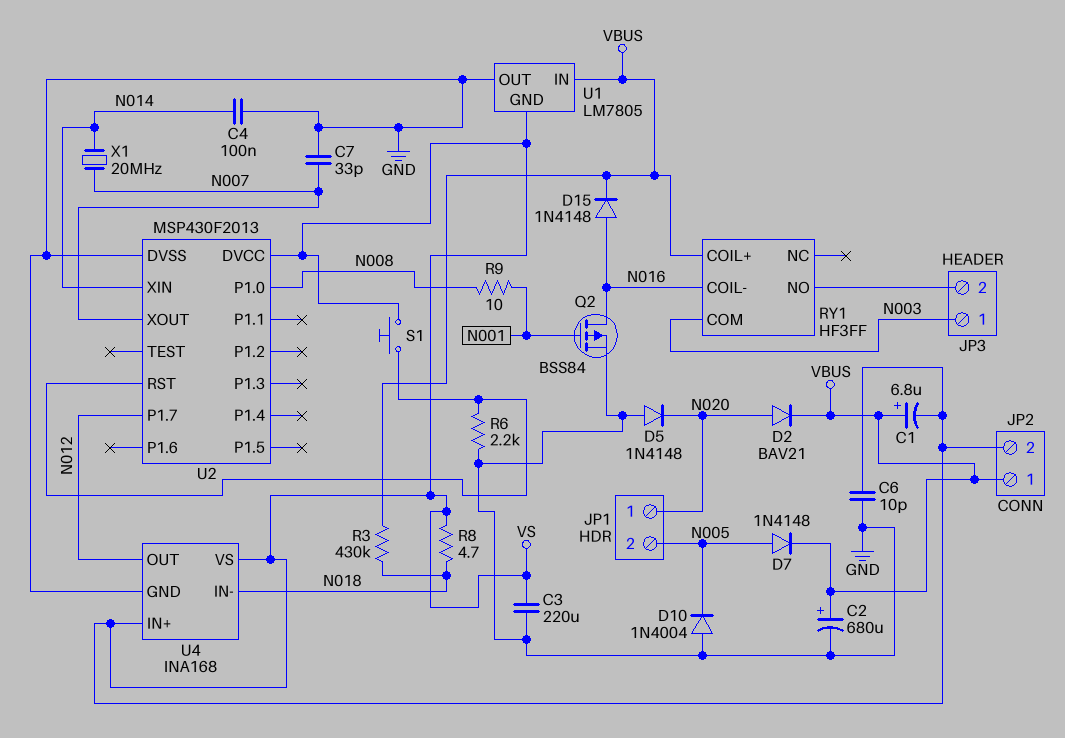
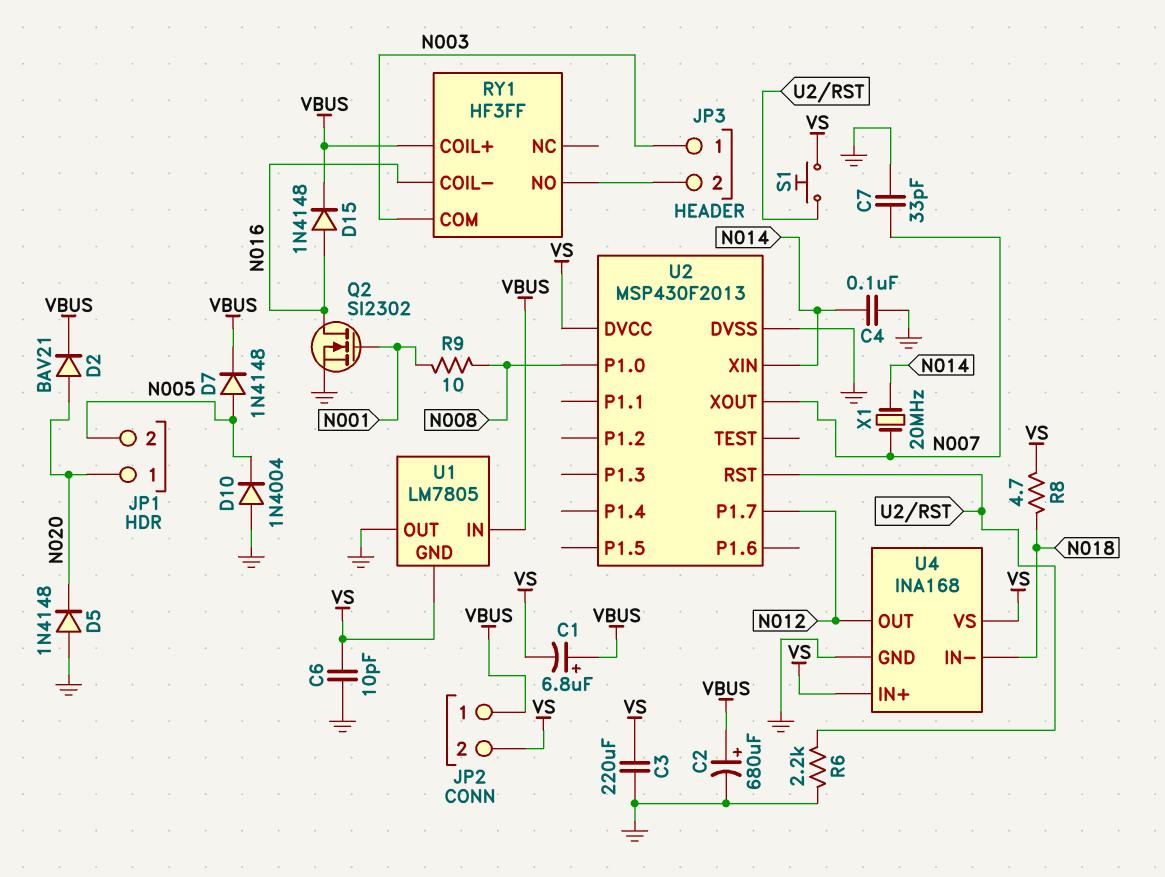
Q2: PMOS BSS84 (G N001, D N016, S GND) -> NMOS SI2302 (G N001, D N016, S GND)
R3: 430k (N018, VBUS) -> none

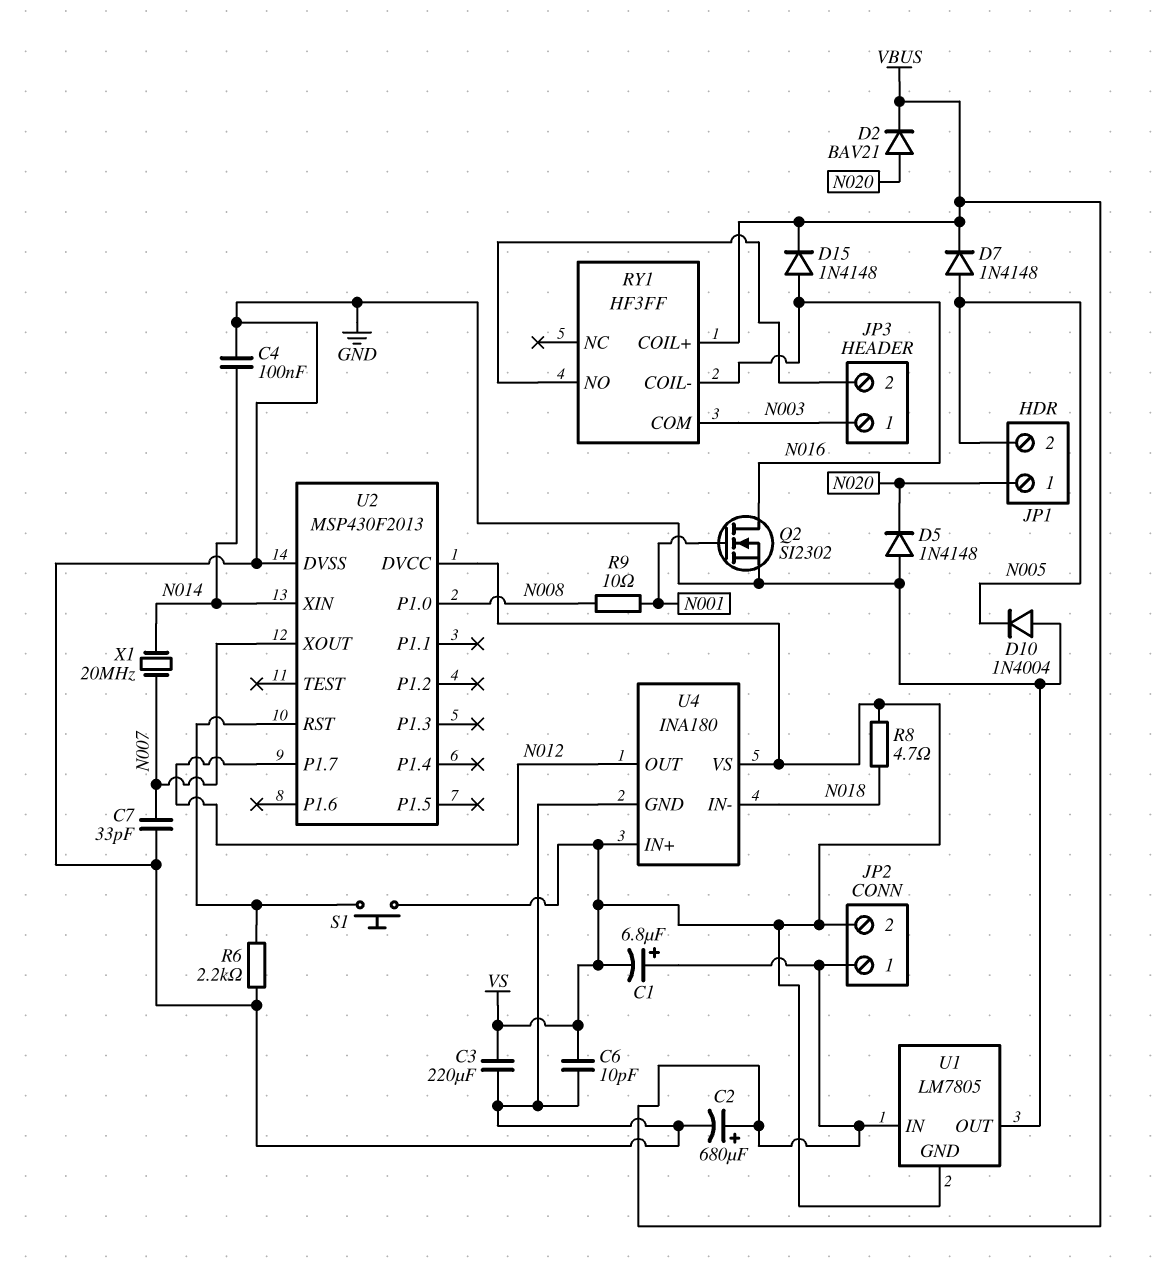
U4: INA168 -> INA180

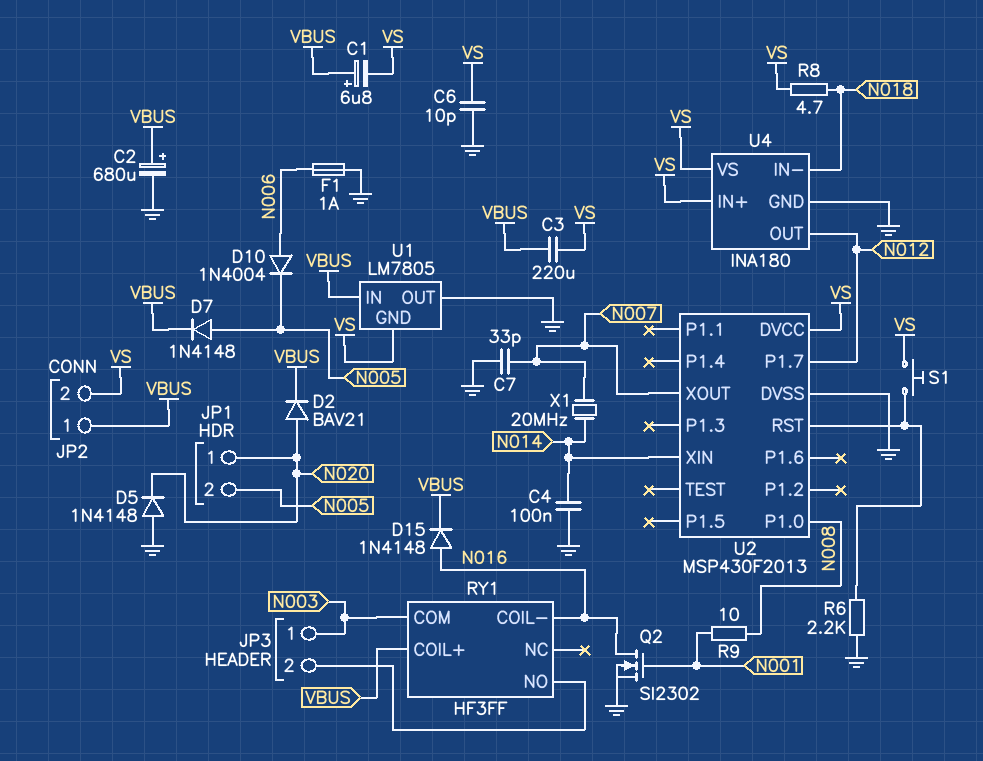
C3: 220uF (GND, VS) -> 220uF (VBUS, VS)
D10: diode 1N4004 (A GND, K N005) -> diode 1N4004 (A N006, K N005)
F1: none -> 1A (GND, N006)

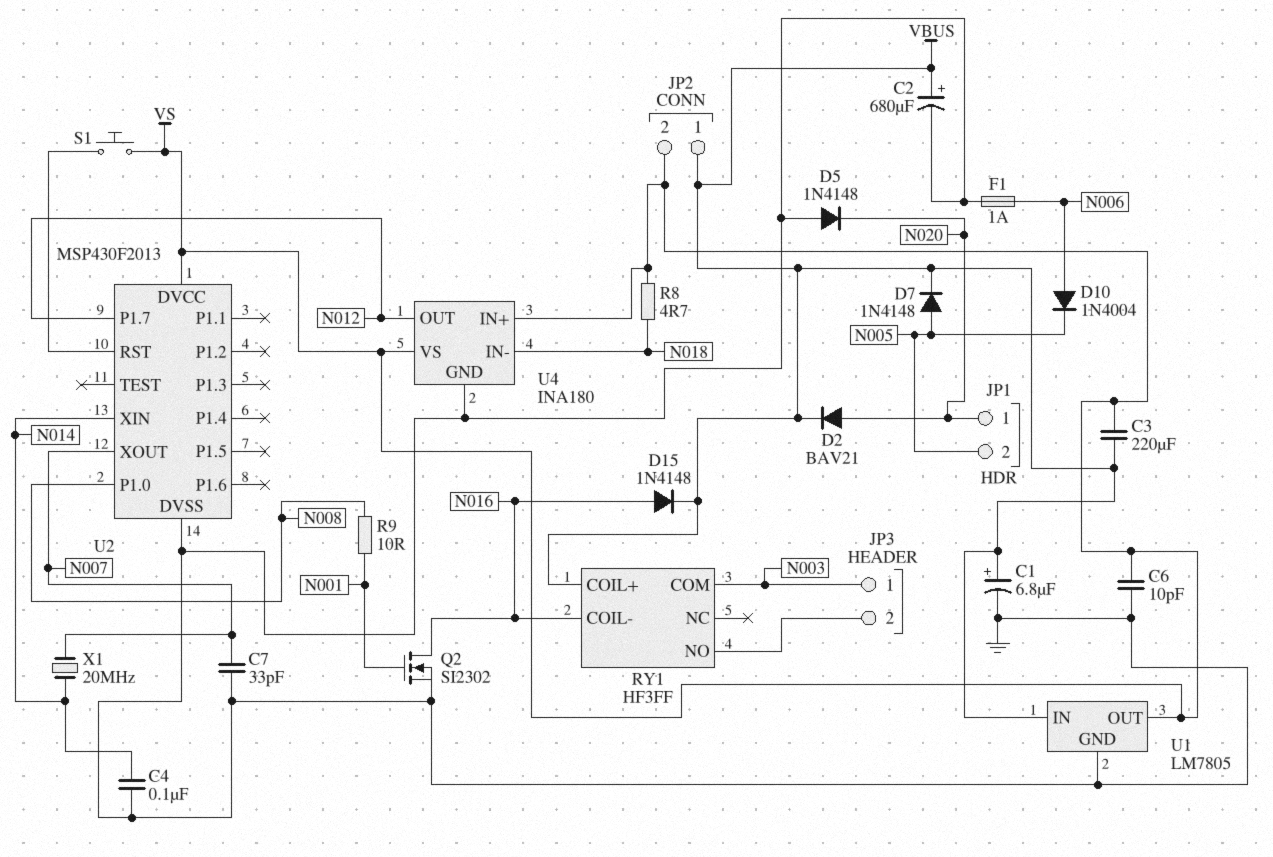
C1: 6.8uF (plus VBUS, minus VS) -> 6.8uF (plus VBUS, minus GND)
R6: 2.2k (GND, U2/RST) -> none
U1 pin GND: VS -> GND
U1 pin OUT: GND -> VS

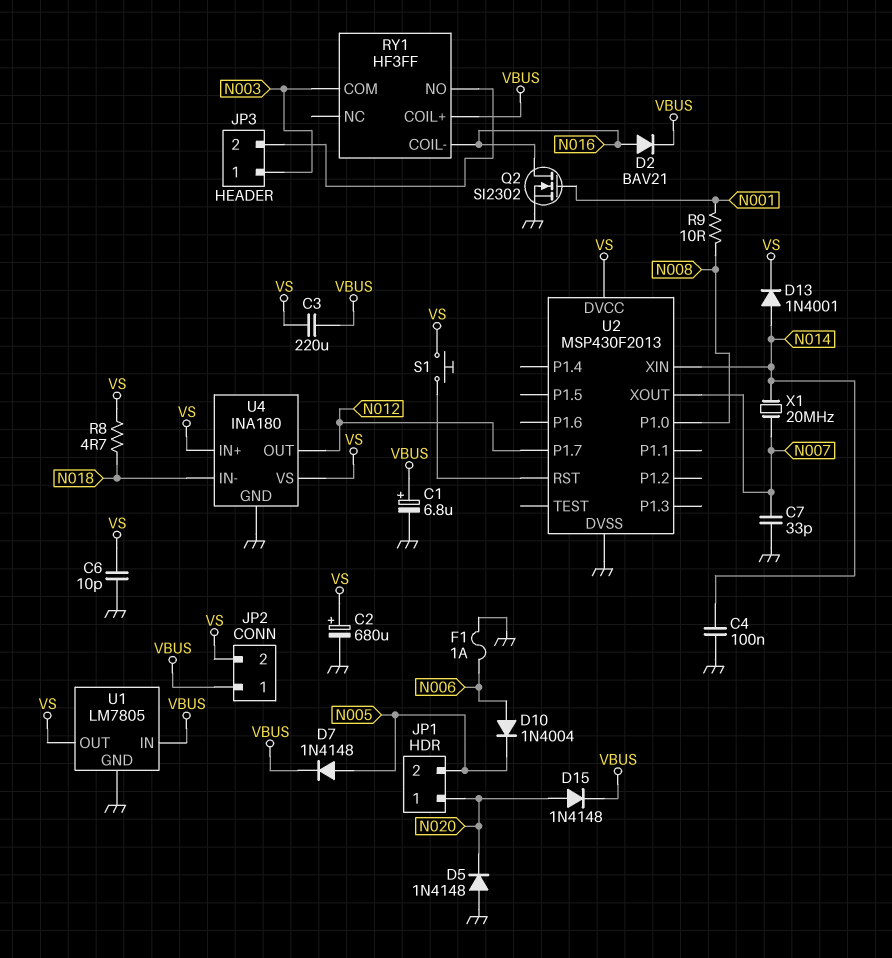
C2: 680uF (plus VBUS, minus GND) -> 680uF (plus VS, minus GND)
D2: diode BAV21 (A N020, K VBUS) -> diode BAV21 (A N016, K VBUS)
D13: none -> diode 1N4001 (A N014, K VS)
D15: diode 1N4148 (A N016, K VBUS) -> diode 1N4148 (A N020, K VBUS)

